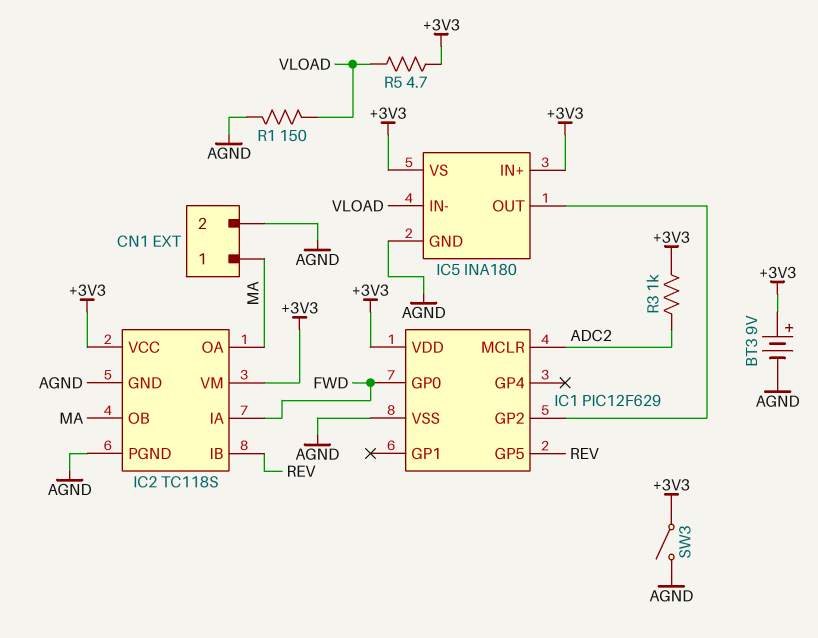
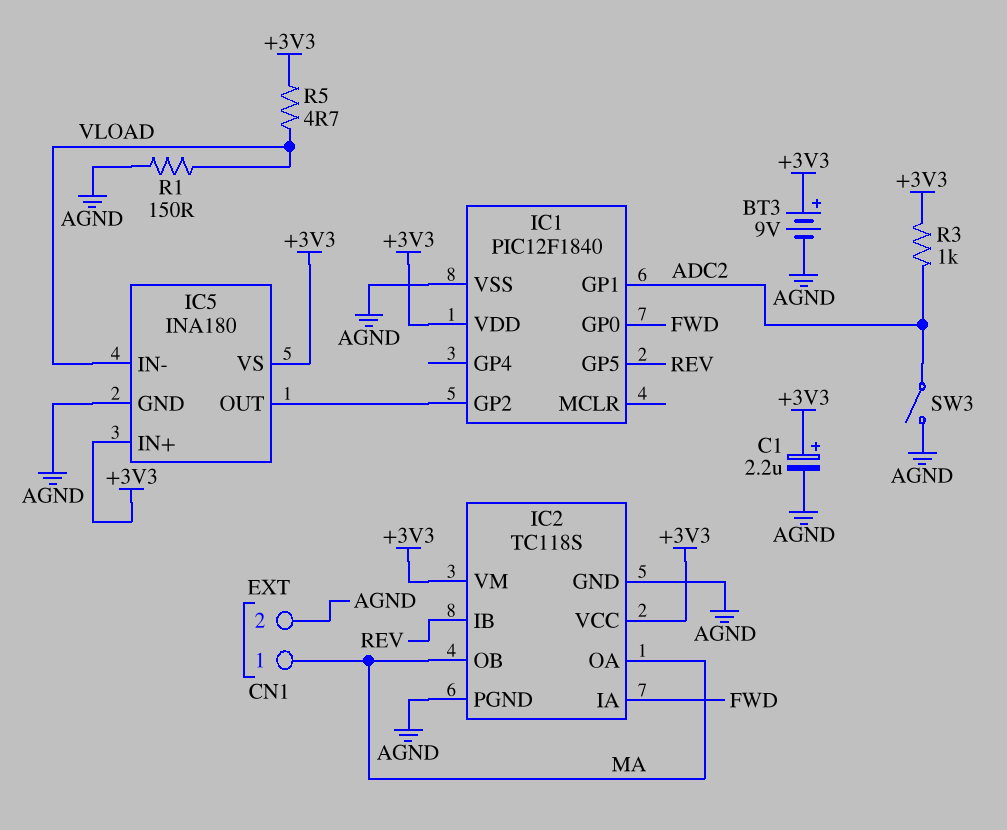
C1: none -> 2.2uF (plus +3V3, minus AGND)
IC1: PIC12F629 -> PIC12F1840
IC1 pin GP1: none -> ADC2
IC1 pin MCLR: ADC2 -> none
SW3: switch (+3V3, AGND) -> switch (ADC2, AGND)

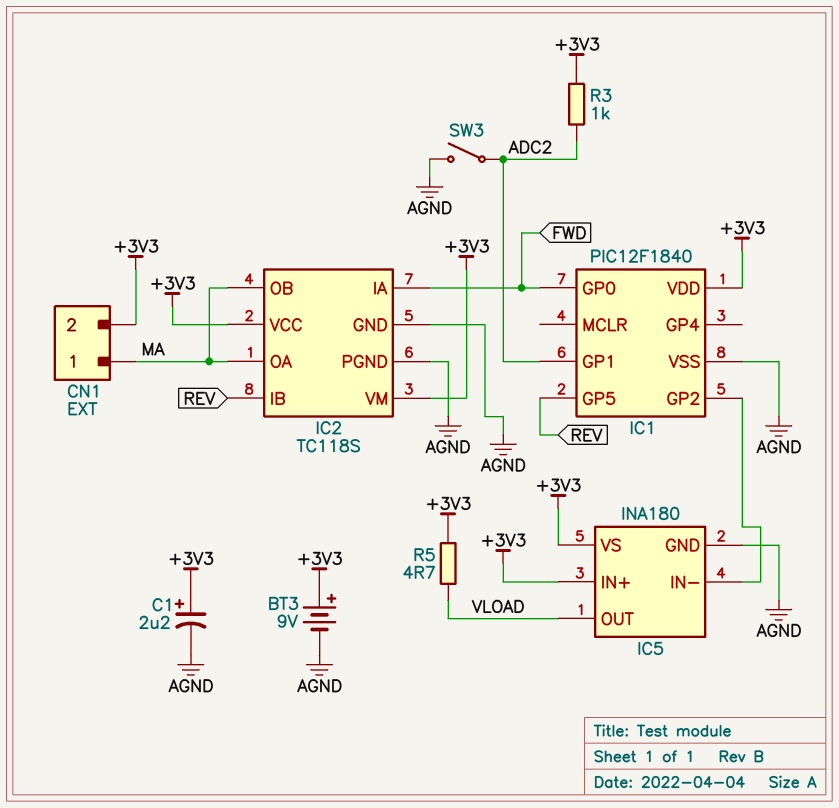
CN1 pin 2: AGND -> +3V3
IC5 pin IN-: VLOAD -> IC1/GP2
IC5 pin OUT: IC1/GP2 -> VLOAD
R1: 150 (AGND, VLOAD) -> none

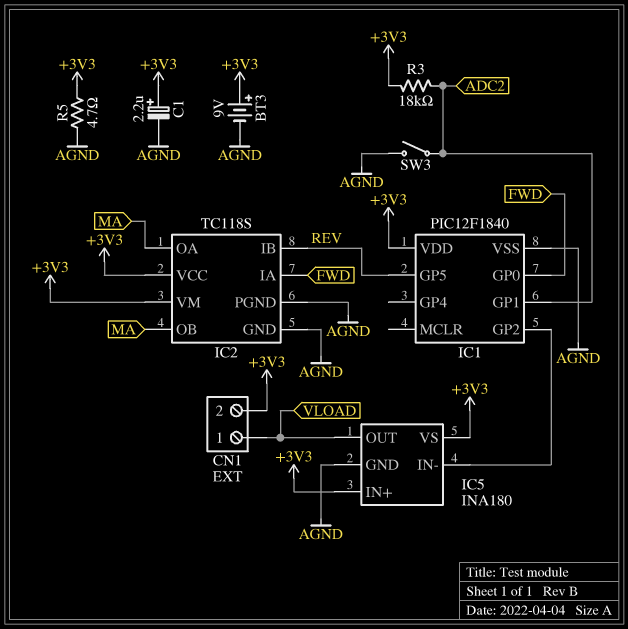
CN1 pin 1: MA -> VLOAD
R3: 1k (+3V3, ADC2) -> 18k (+3V3, ADC2)
R5: 4.7 (+3V3, VLOAD) -> 4.7 (+3V3, AGND)

